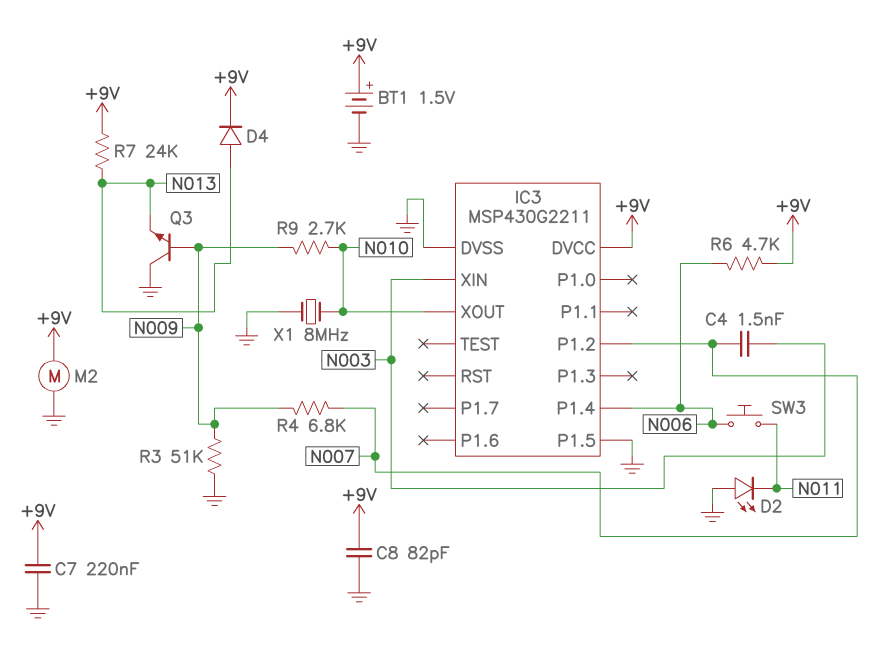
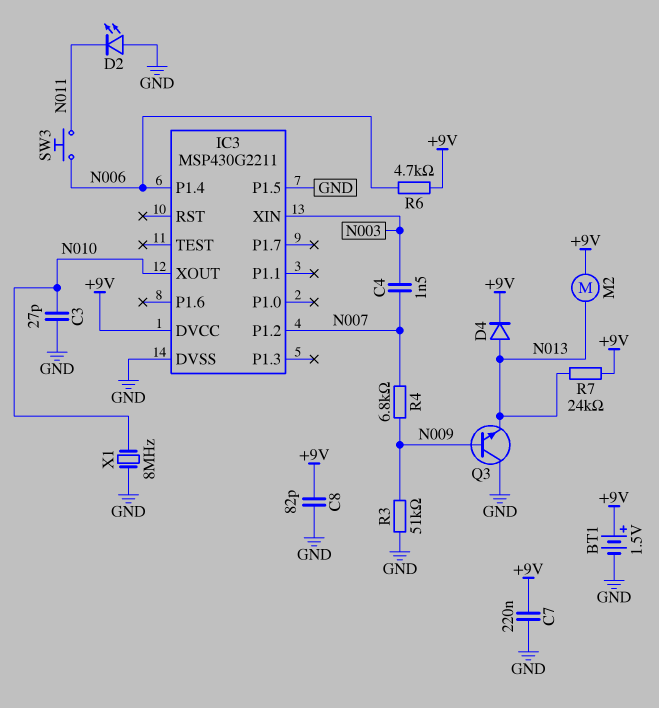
C3: none -> 27pF (GND, N010)
M2: motor (+9V, GND) -> motor (+9V, N013)
R9: 2.7k (N009, N010) -> none

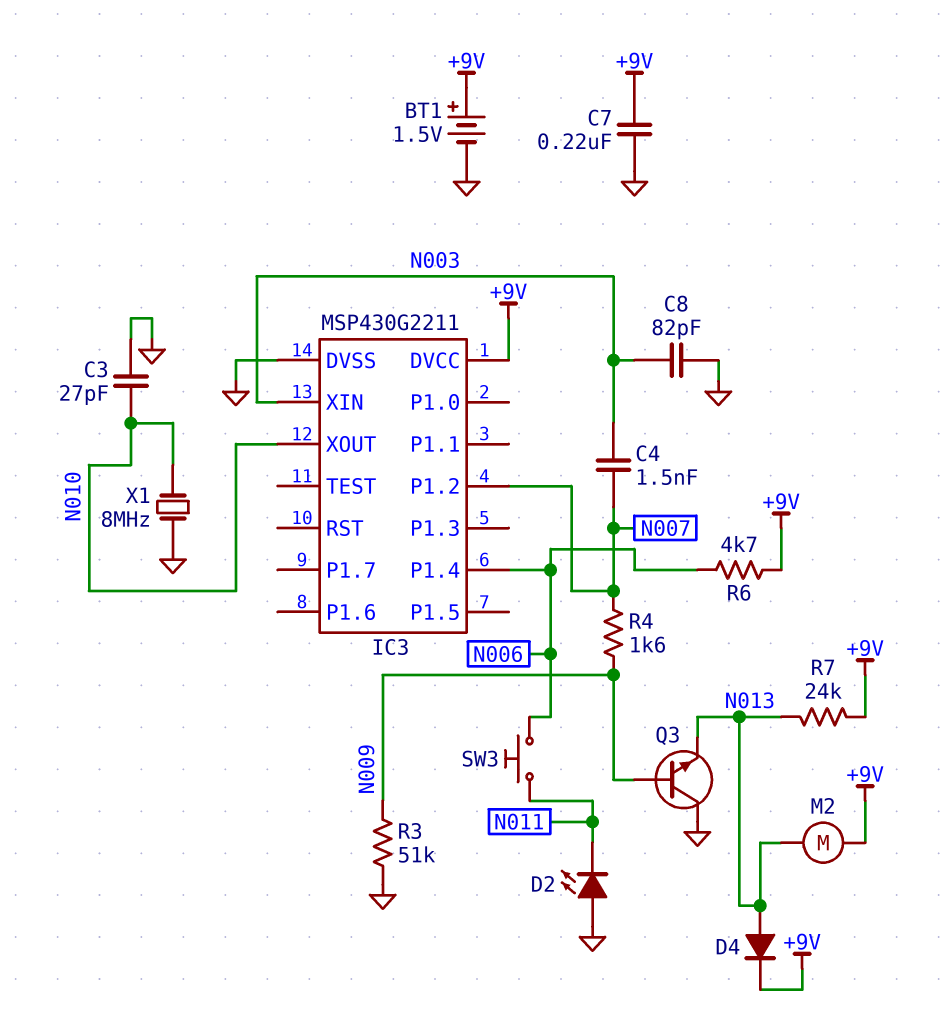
C8: 82pF (+9V, GND) -> 82pF (GND, N003)
IC3 pin P1.5: GND -> none
R4: 6.8k (N007, N009) -> 1.6k (N007, N009)

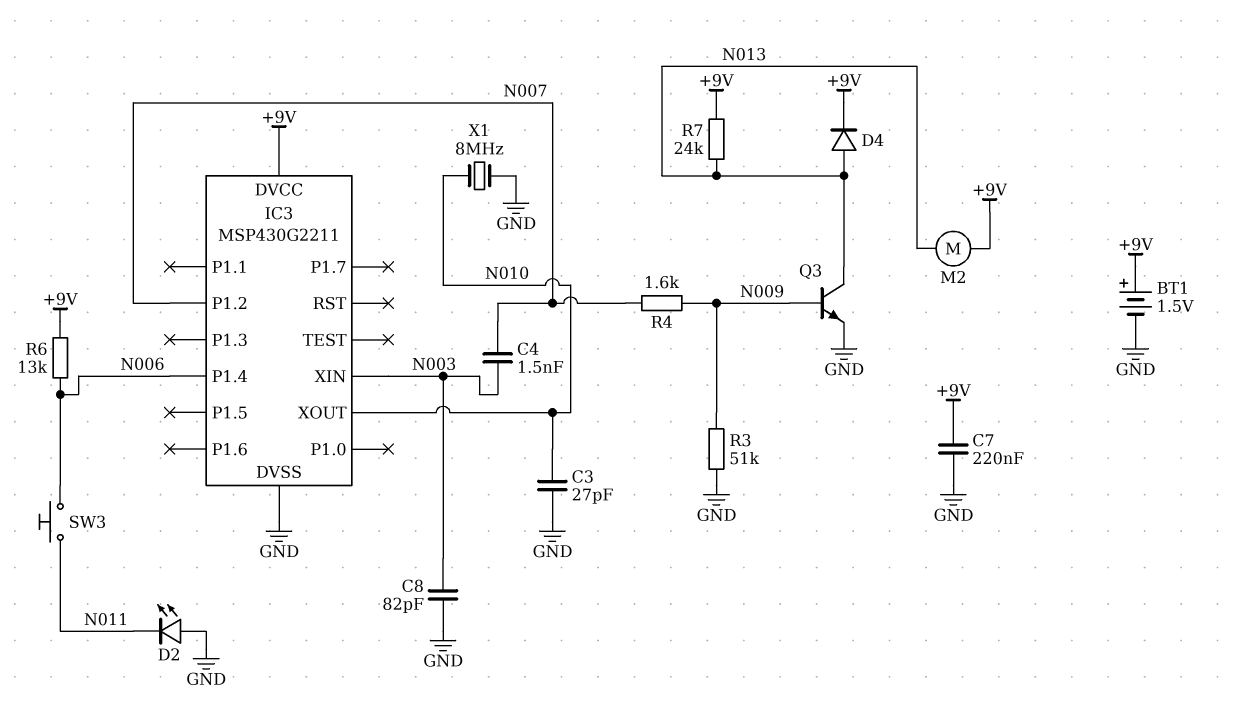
Q3: NPN (B N009, C GND, E N013) -> NPN (B N009, C N013, E GND)
R6: 4.7k (+9V, N006) -> 13k (+9V, N006)

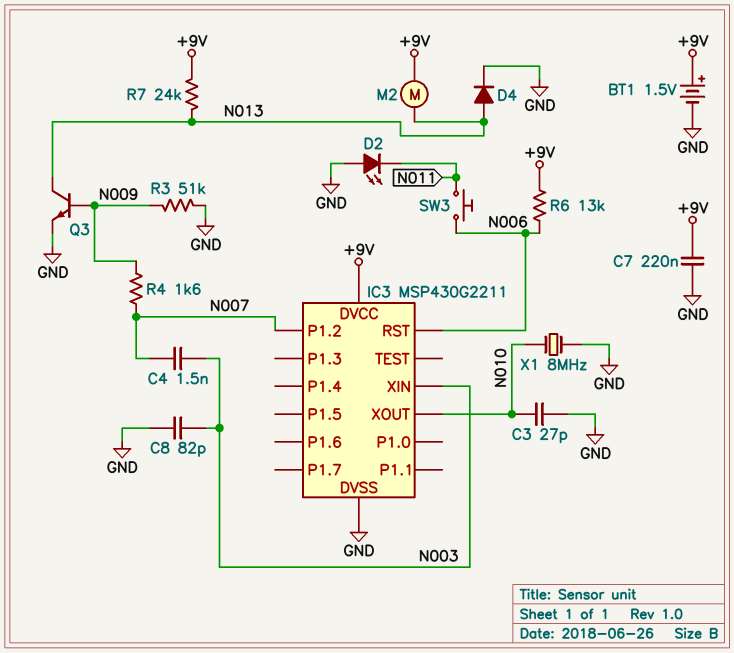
D4: diode (A N013, K +9V) -> diode (A N013, K GND)
IC3 pin P1.4: N006 -> none
IC3 pin RST: none -> N006

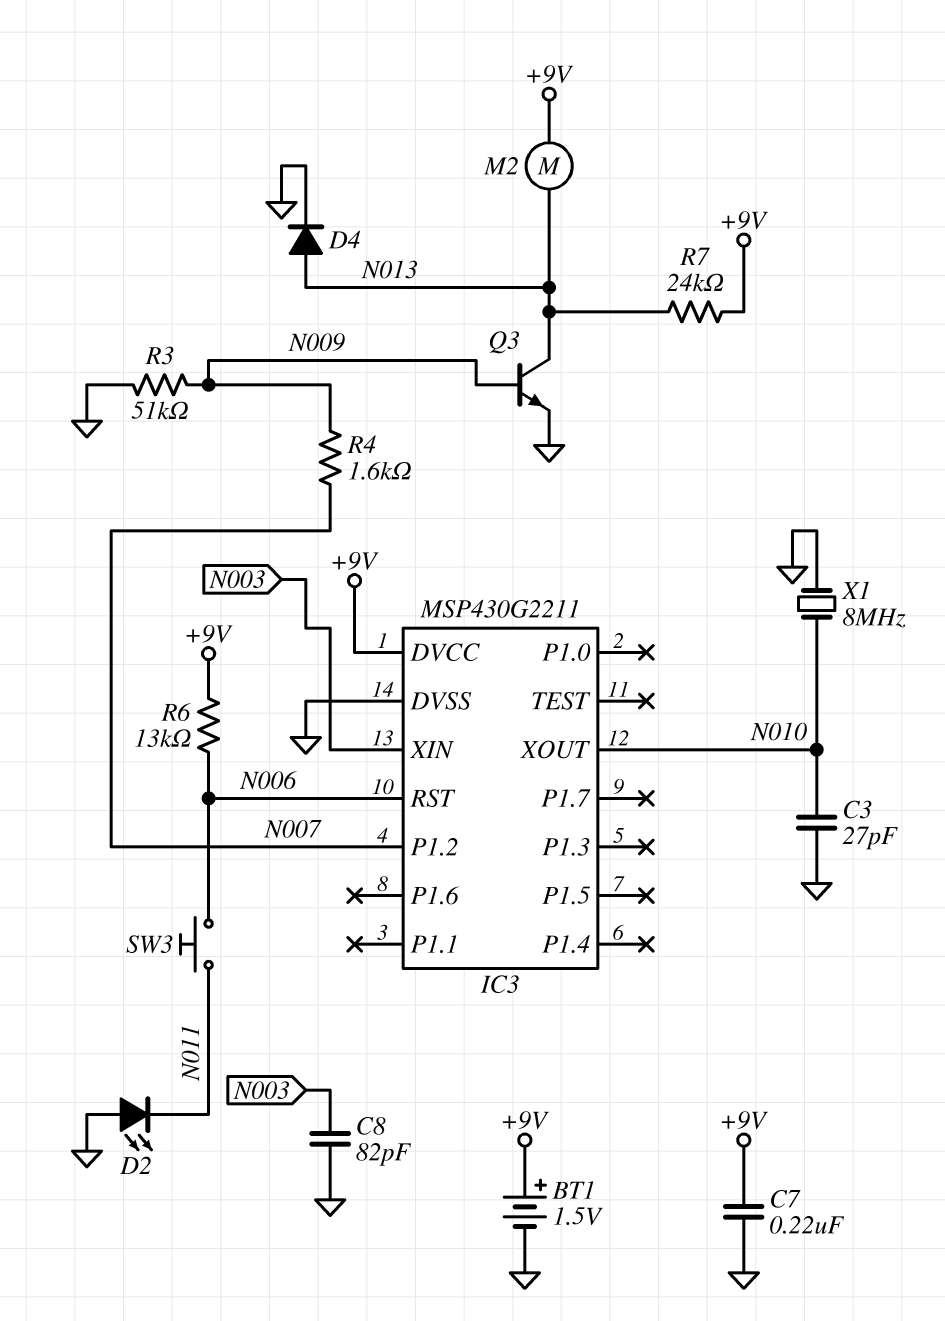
C4: 1.5nF (N003, N007) -> none

